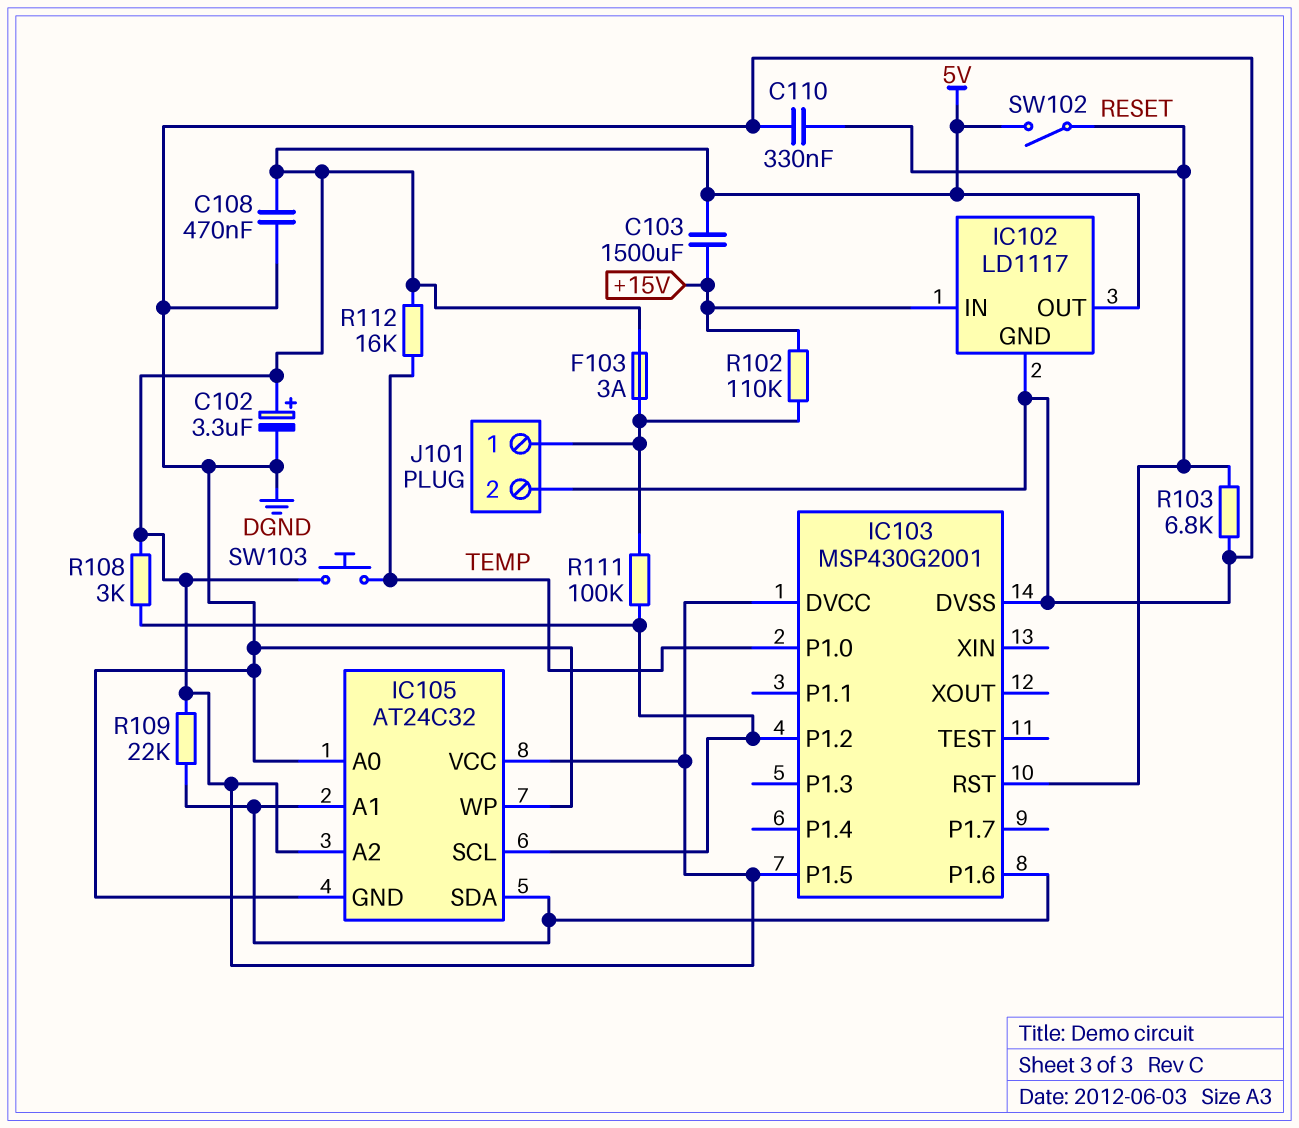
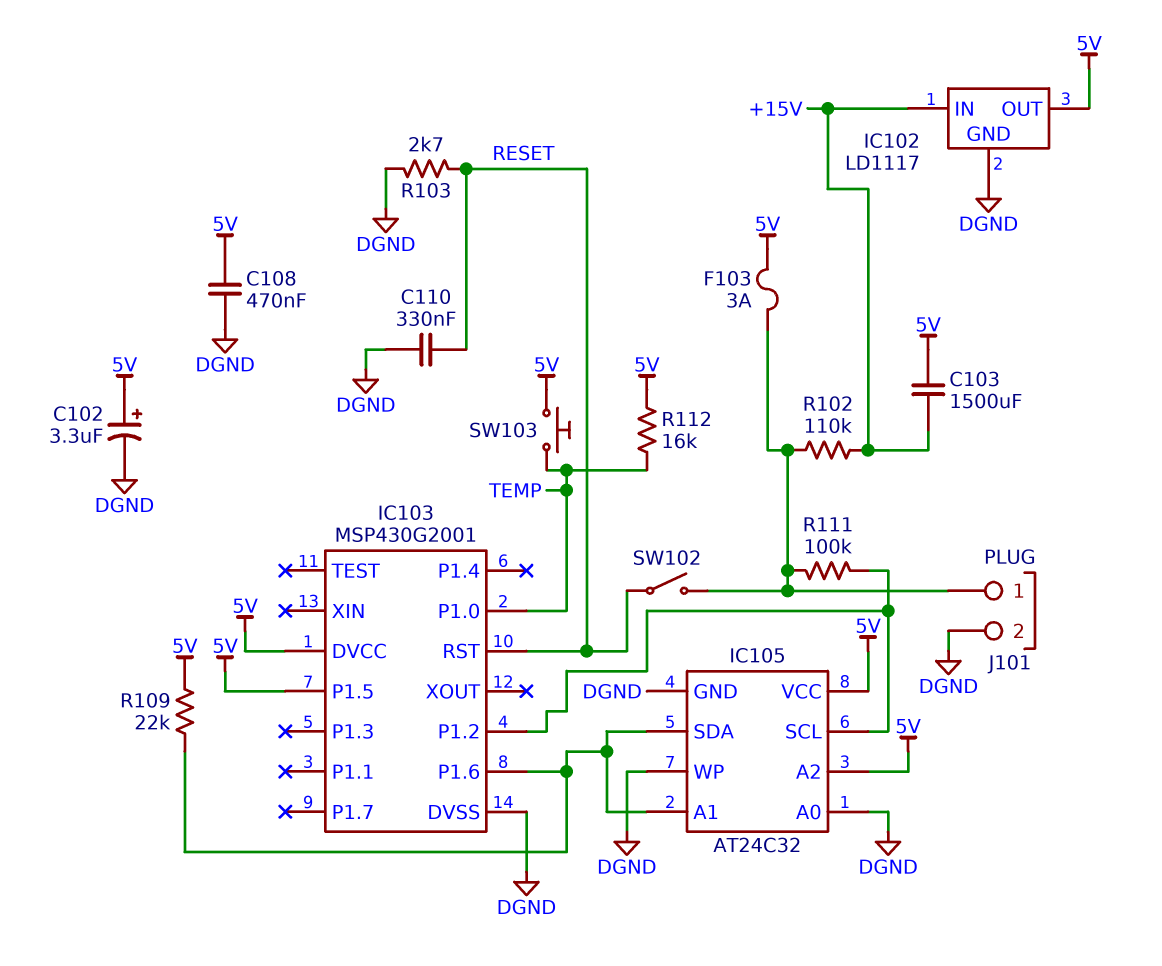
R103: 6.8k (DGND, RESET) -> 2.7k (DGND, RESET)
R108: 3k (5V, IC103/P1.2) -> none
SW102: switch (5V, RESET) -> switch (J101/1, RESET)

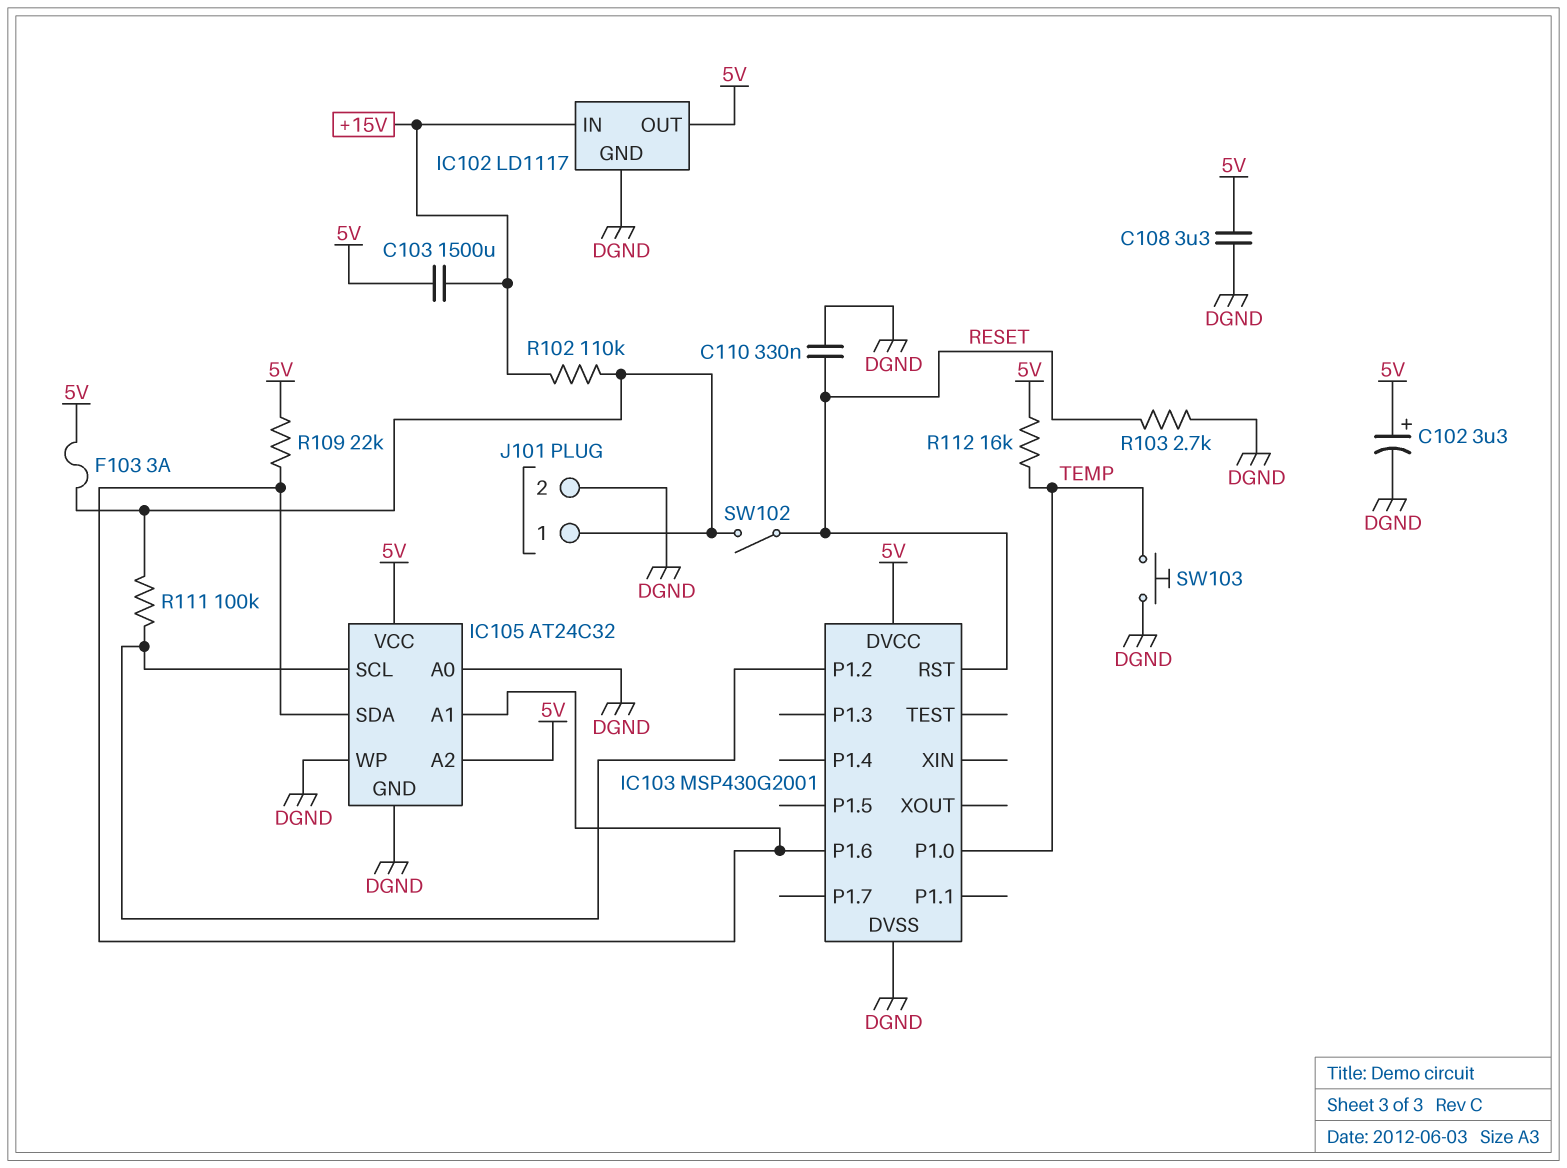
C108: 470nF (5V, DGND) -> 3.3uF (5V, DGND)
IC103 pin P1.5: 5V -> none
SW103: button (5V, TEMP) -> button (DGND, TEMP)

